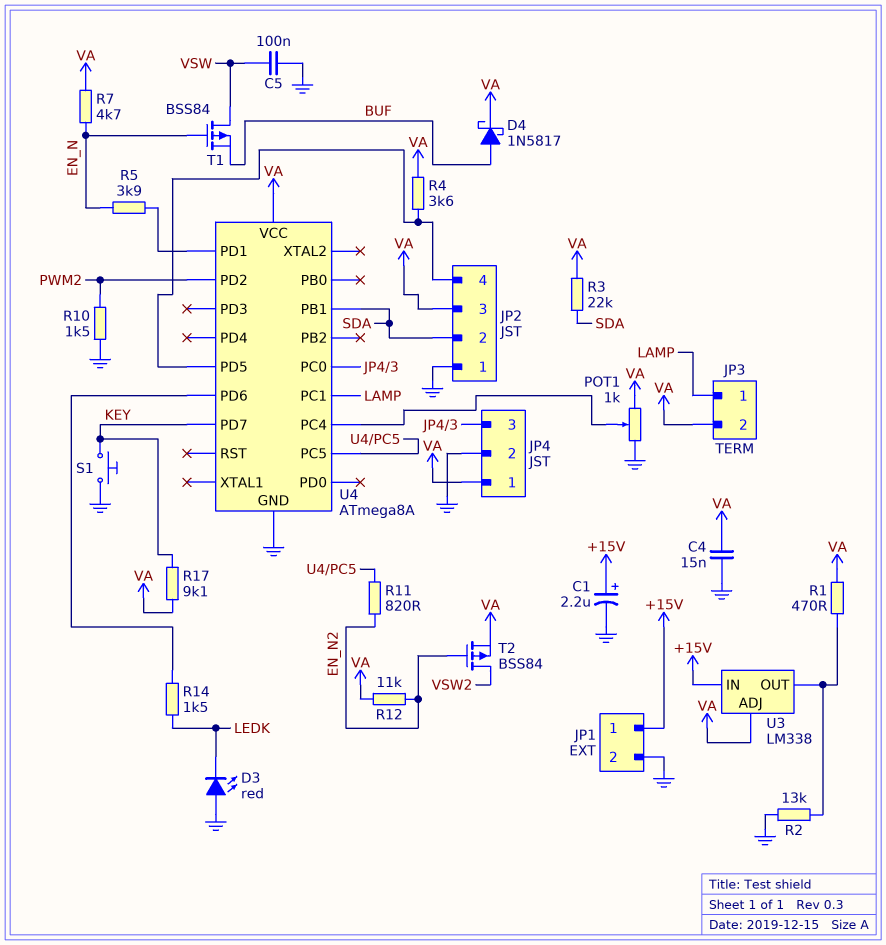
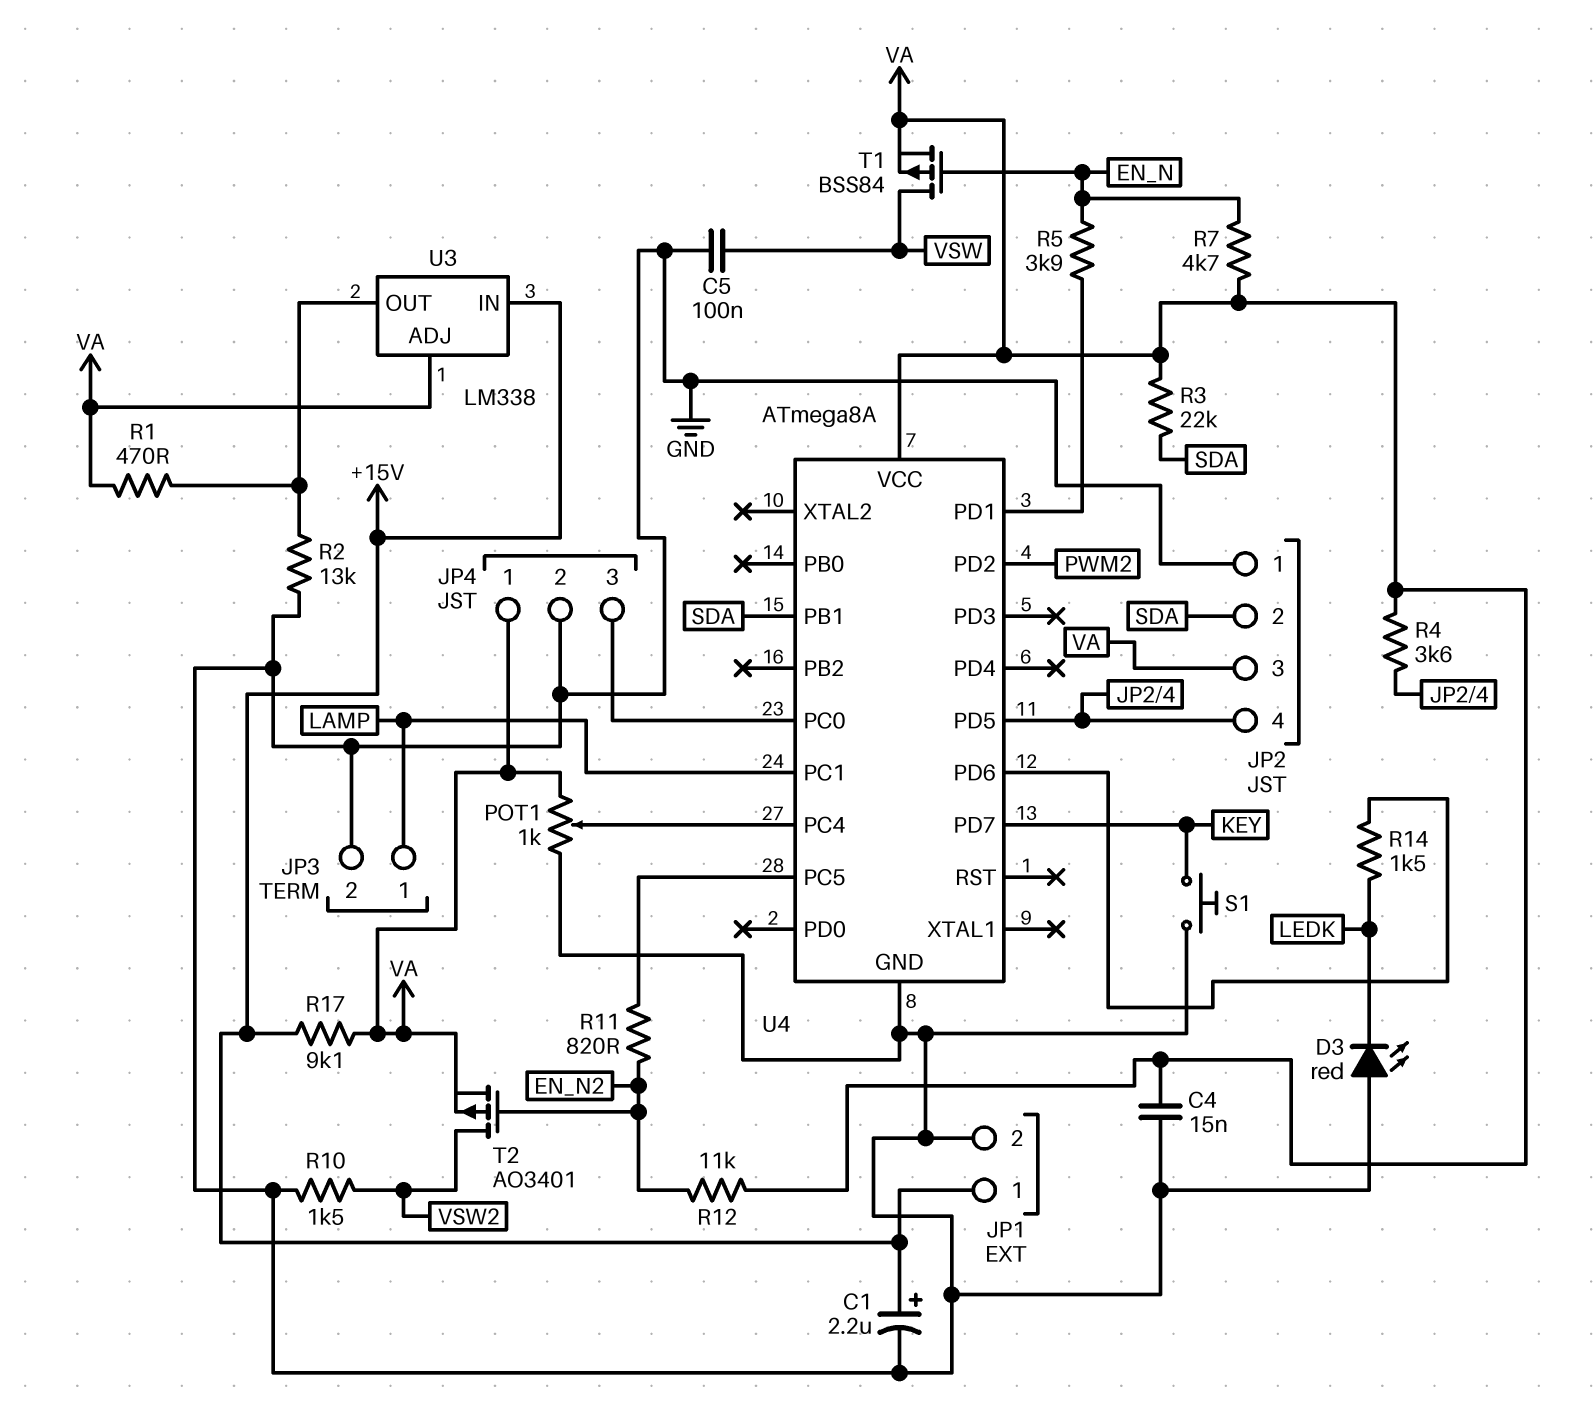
D4: schottky 1N5817 (A BUF, K VA) -> none
JP3 pin 2: VA -> GND
R10: 1.5k (GND, PWM2) -> 1.5k (GND, VSW2)
R17: 9.1k (KEY, VA) -> 9.1k (+15V, VA)
T1: PMOS BSS84 (G EN_N, D VSW, S BUF) -> PMOS BSS84 (G EN_N, D VSW, S VA)
T2: PMOS BSS84 (G EN_N2, D VSW2, S VA) -> PMOS AO3401 (G EN_N2, D VSW2, S VA)

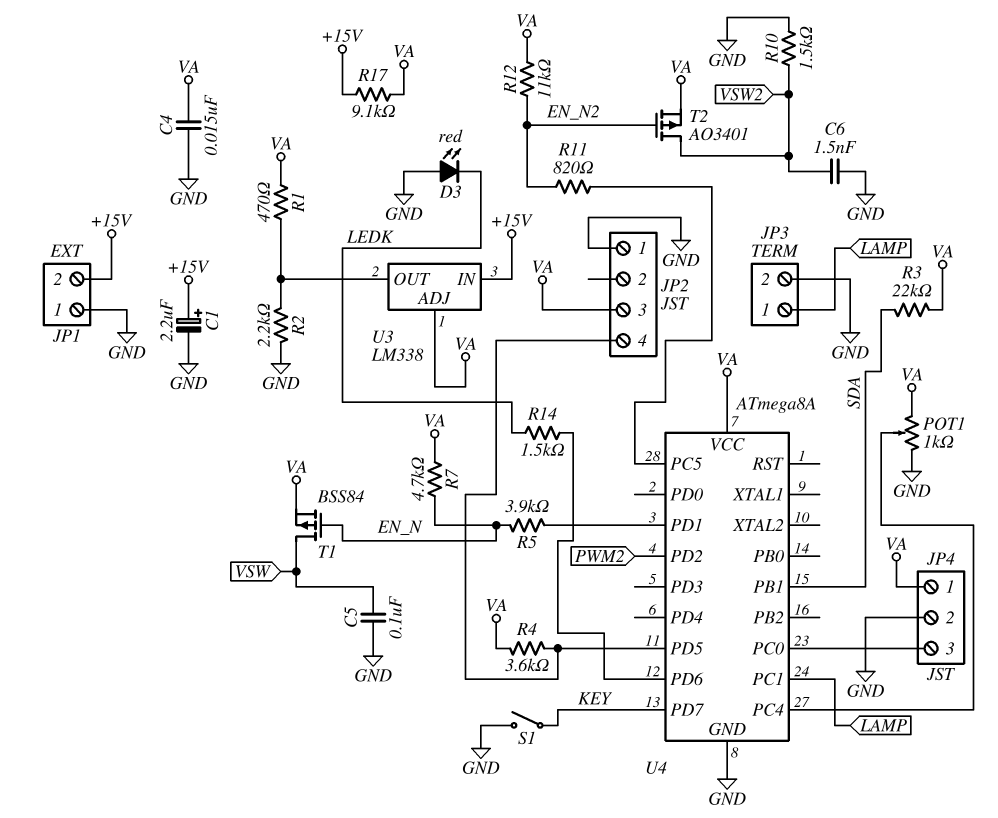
C6: none -> 1.5nF (GND, VSW2)
JP1 pin 1: +15V -> GND
JP1 pin 2: GND -> +15V
JP2 pin 2: SDA -> none
R2: 13k (GND, U3/OUT) -> 2.2k (GND, U3/OUT)
S1: button (GND, KEY) -> switch (GND, KEY)

